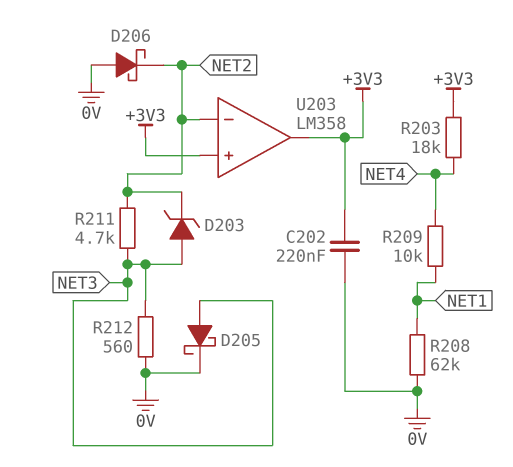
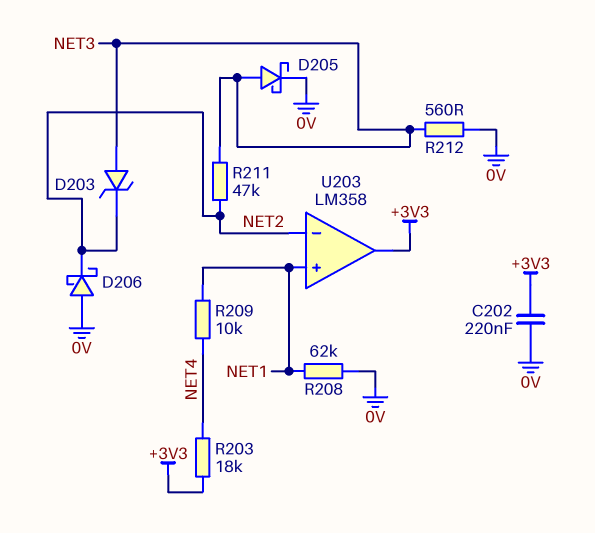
R211: 4.7k (NET2, NET3) -> 47k (NET2, NET3)
U203 pin in+: +3V3 -> NET1

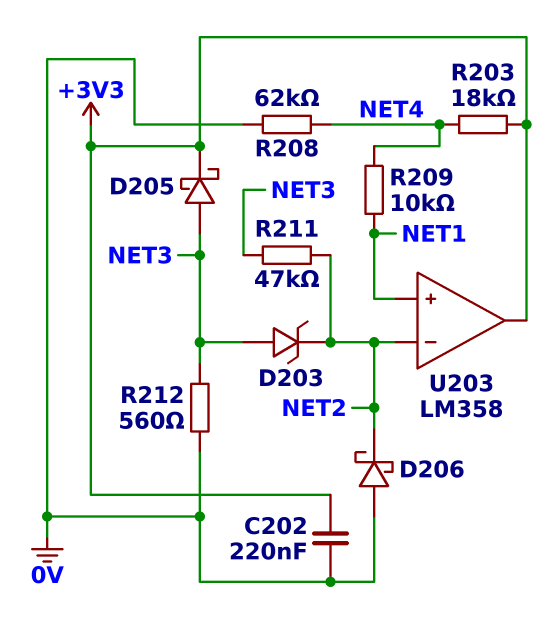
D205: schottky (A NET3, K 0V) -> schottky (A NET3, K +3V3)
R208: 62k (0V, NET1) -> 62k (0V, NET4)

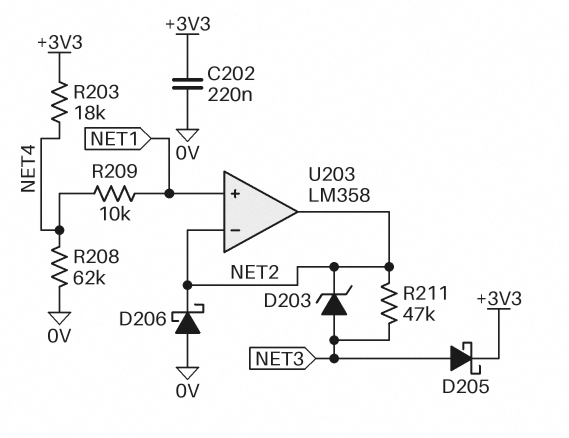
R212: 560 (0V, NET3) -> none
U203 pin out: +3V3 -> NET2

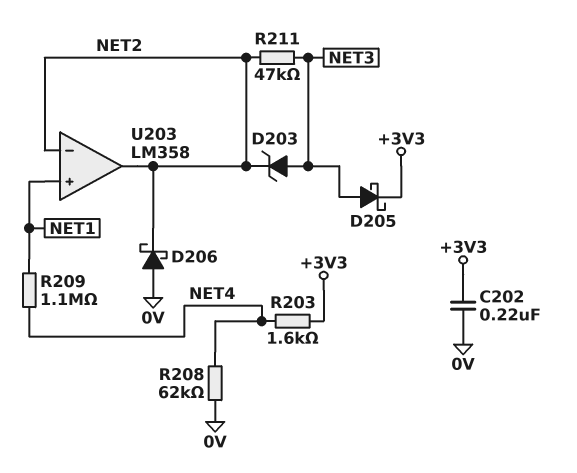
R203: 18k (+3V3, NET4) -> 1.6k (+3V3, NET4)
R209: 10k (NET1, NET4) -> 1.1M (NET1, NET4)

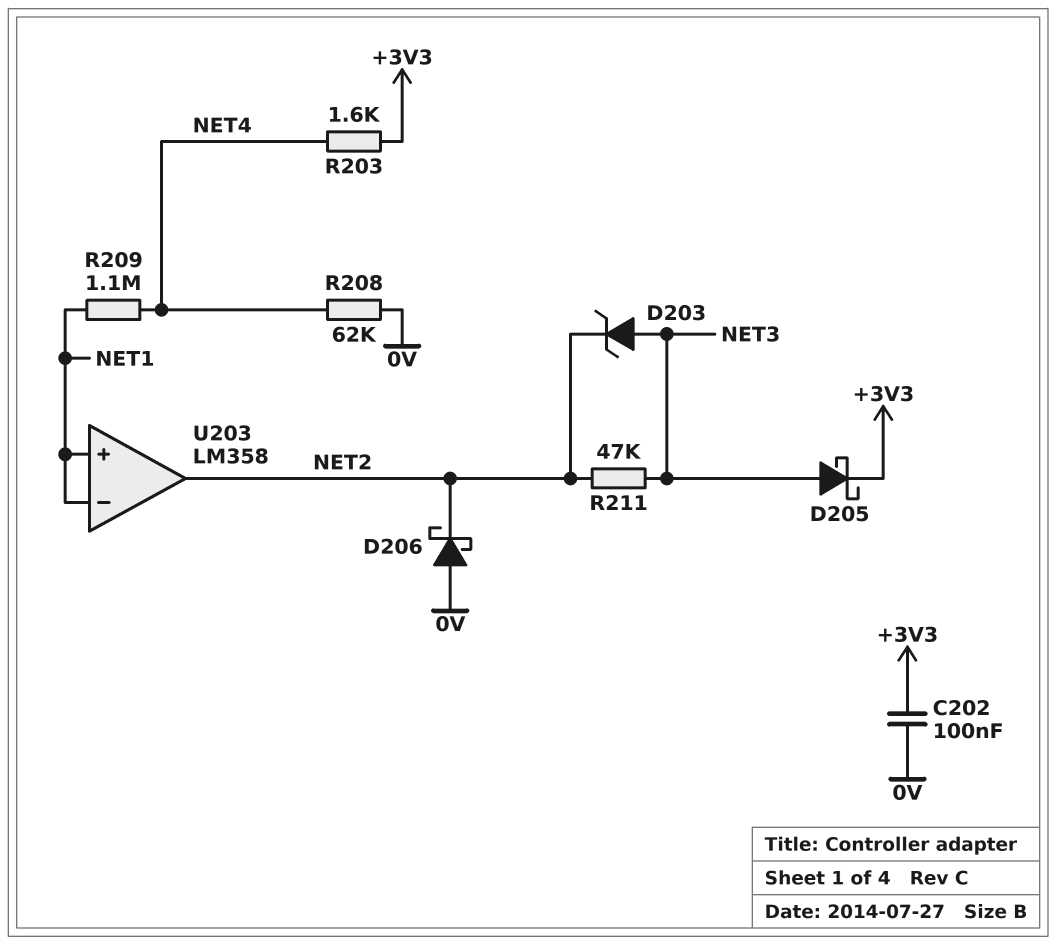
C202: 220nF (+3V3, 0V) -> 100nF (+3V3, 0V)
U203 pin in-: NET2 -> NET1

